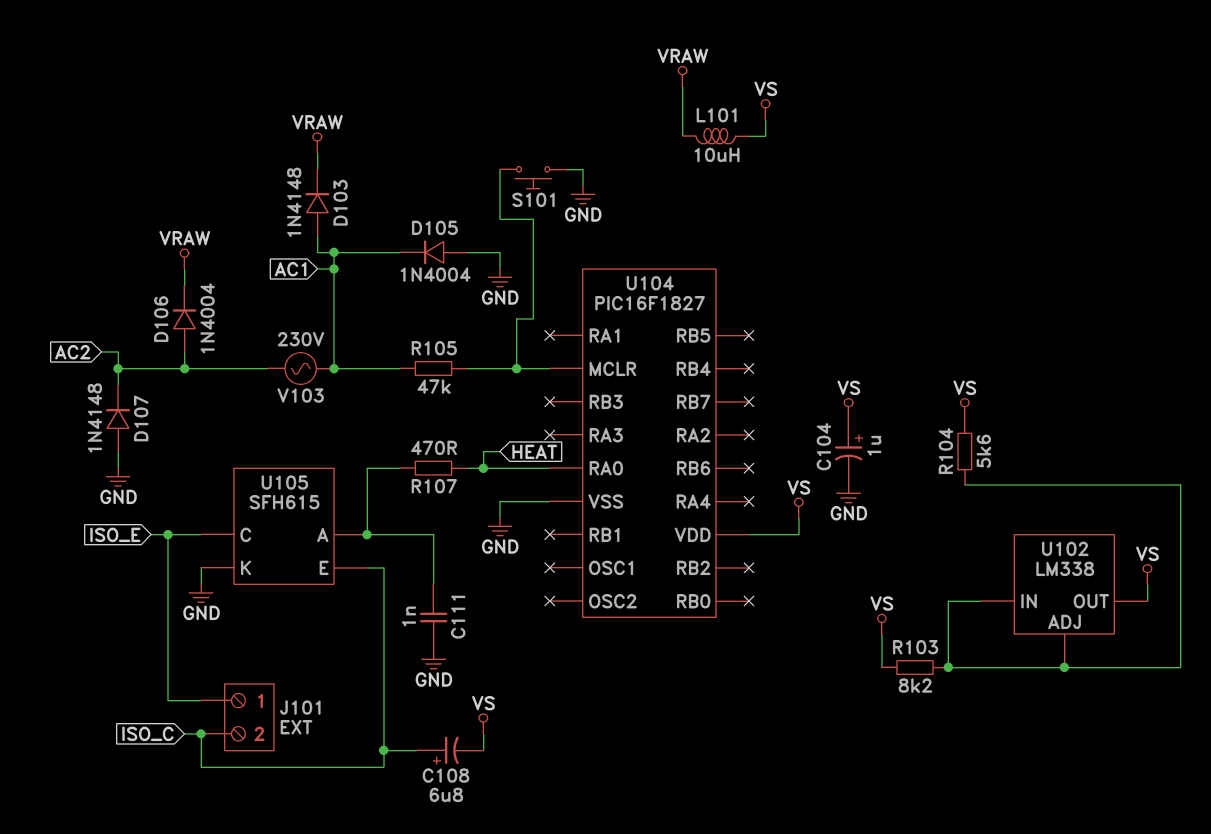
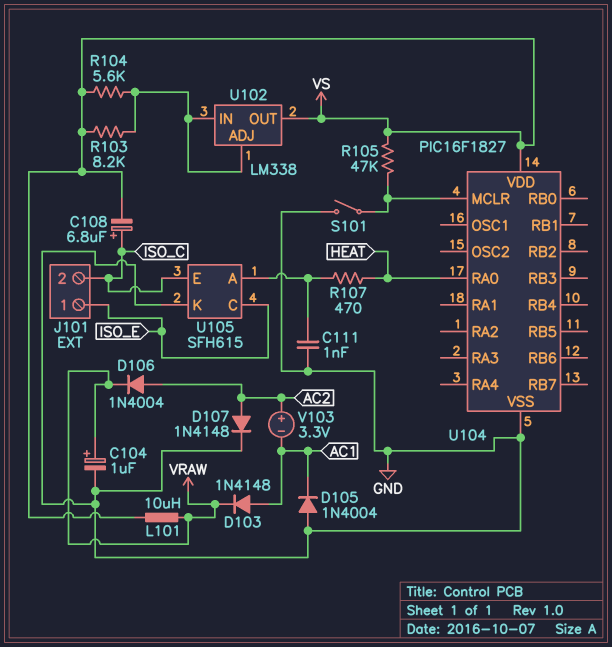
C104: 1uF (plus VS, minus GND) -> 1uF (plus VRAW, minus GND)
D107: diode 1N4148 (A GND, K AC2) -> diode 1N4148 (A AC2, K GND)
R105: 47k (AC1, U104/MCLR) -> 47k (U104/MCLR, VS)
S101: button (GND, U104/MCLR) -> switch (GND, U104/MCLR)
V103: AC 230V (AC1, AC2) -> 3.3V (plus AC2, minus AC1)

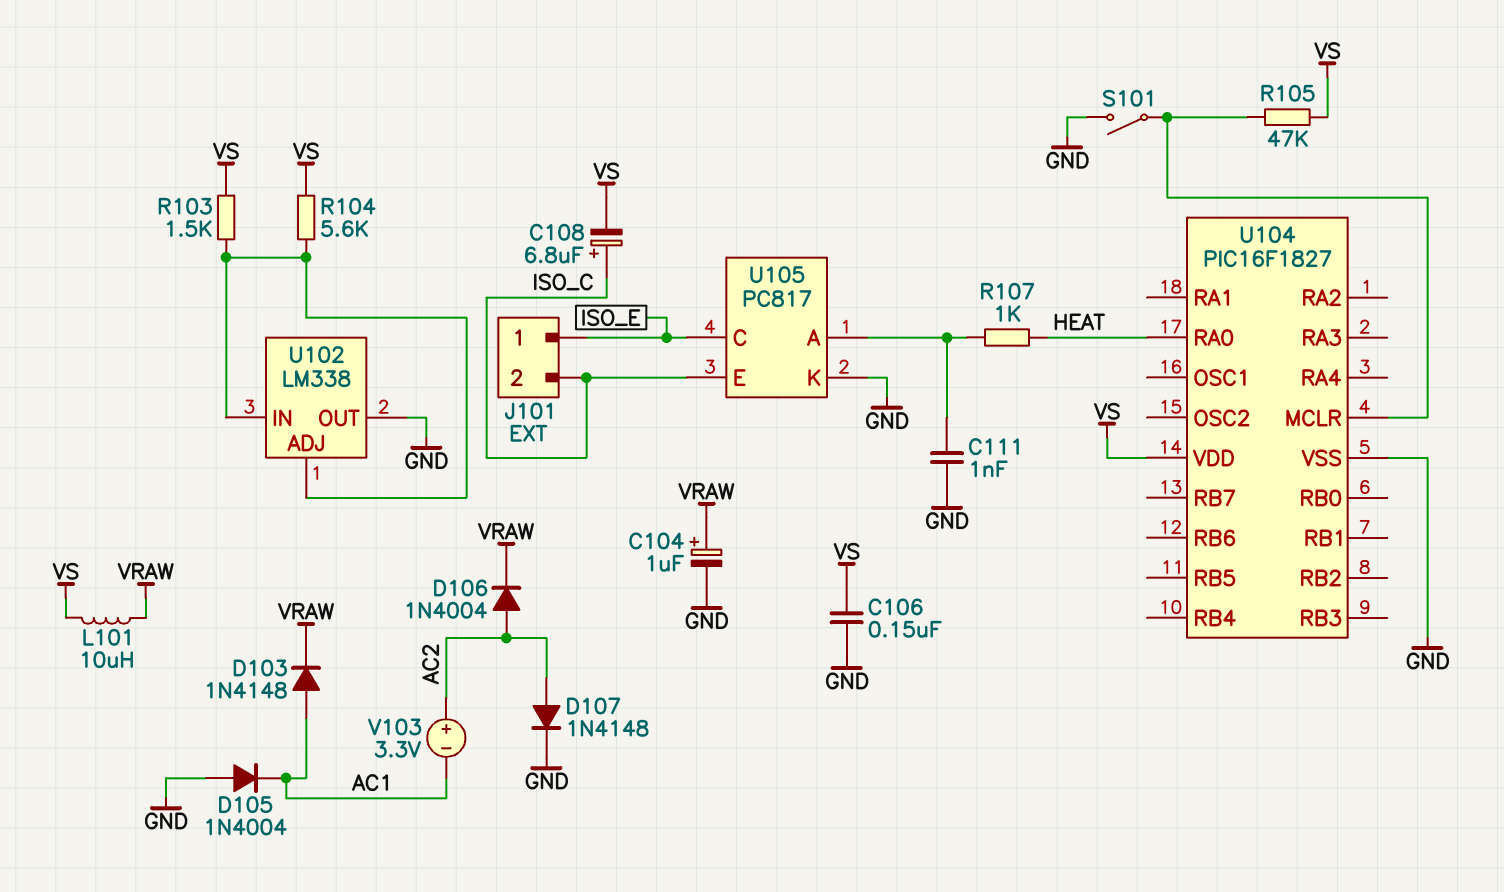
C106: none -> 150nF (GND, VS)
R103: 8.2k (U102/ADJ, VS) -> 1.5k (U102/ADJ, VS)
R107: 470 (HEAT, U105/A) -> 1k (HEAT, U105/A)
U102 pin OUT: VS -> GND
U105: SFH615 -> PC817

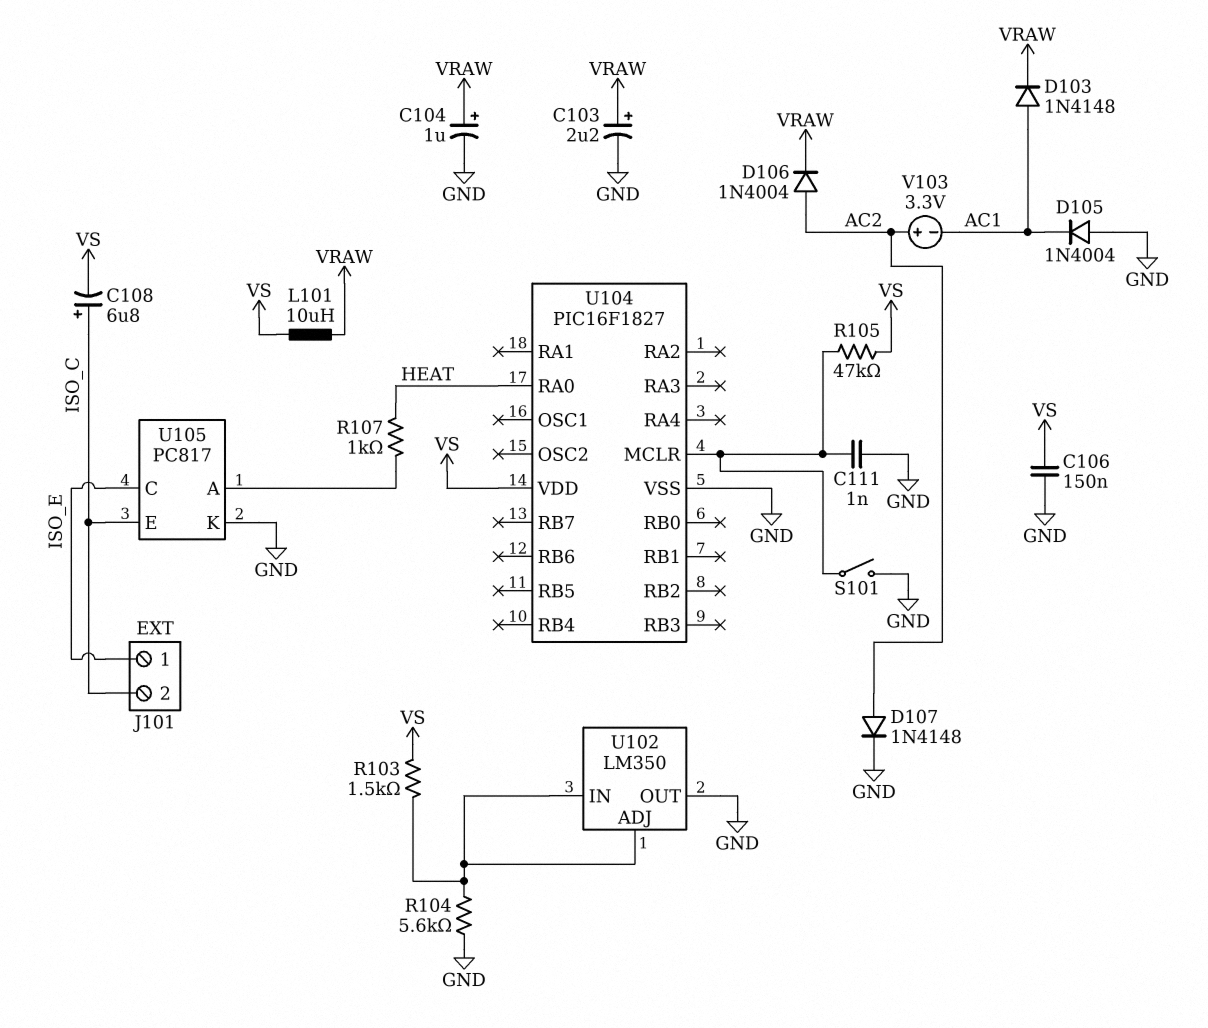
C103: none -> 2.2uF (plus VRAW, minus GND)
C111: 1nF (GND, U105/A) -> 1nF (GND, U104/MCLR)
R104: 5.6k (U102/ADJ, VS) -> 5.6k (GND, U102/ADJ)
U102: LM338 -> LM350

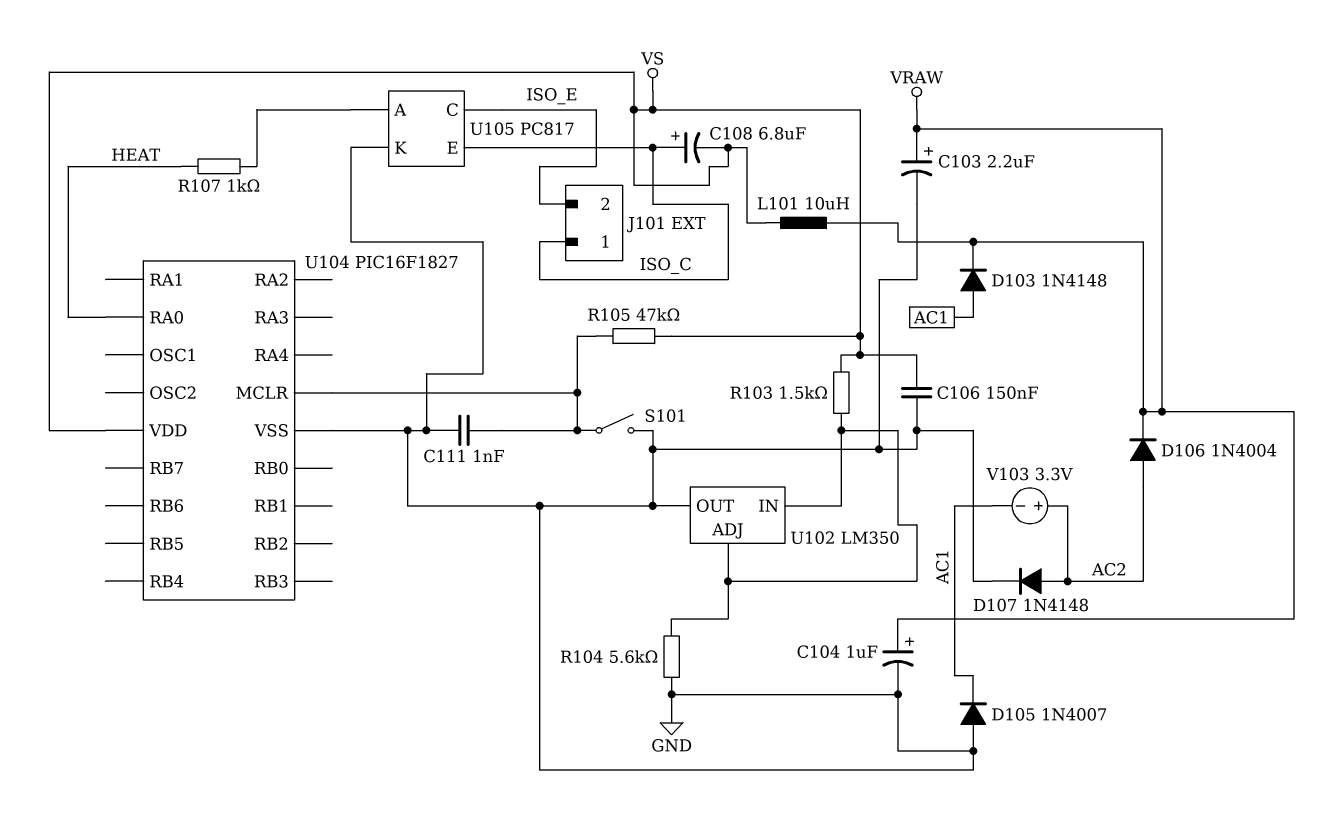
D105: diode 1N4004 (A GND, K AC1) -> diode 1N4007 (A GND, K AC1)
J101 pin 1: ISO_E -> ISO_C
J101 pin 2: ISO_C -> ISO_E

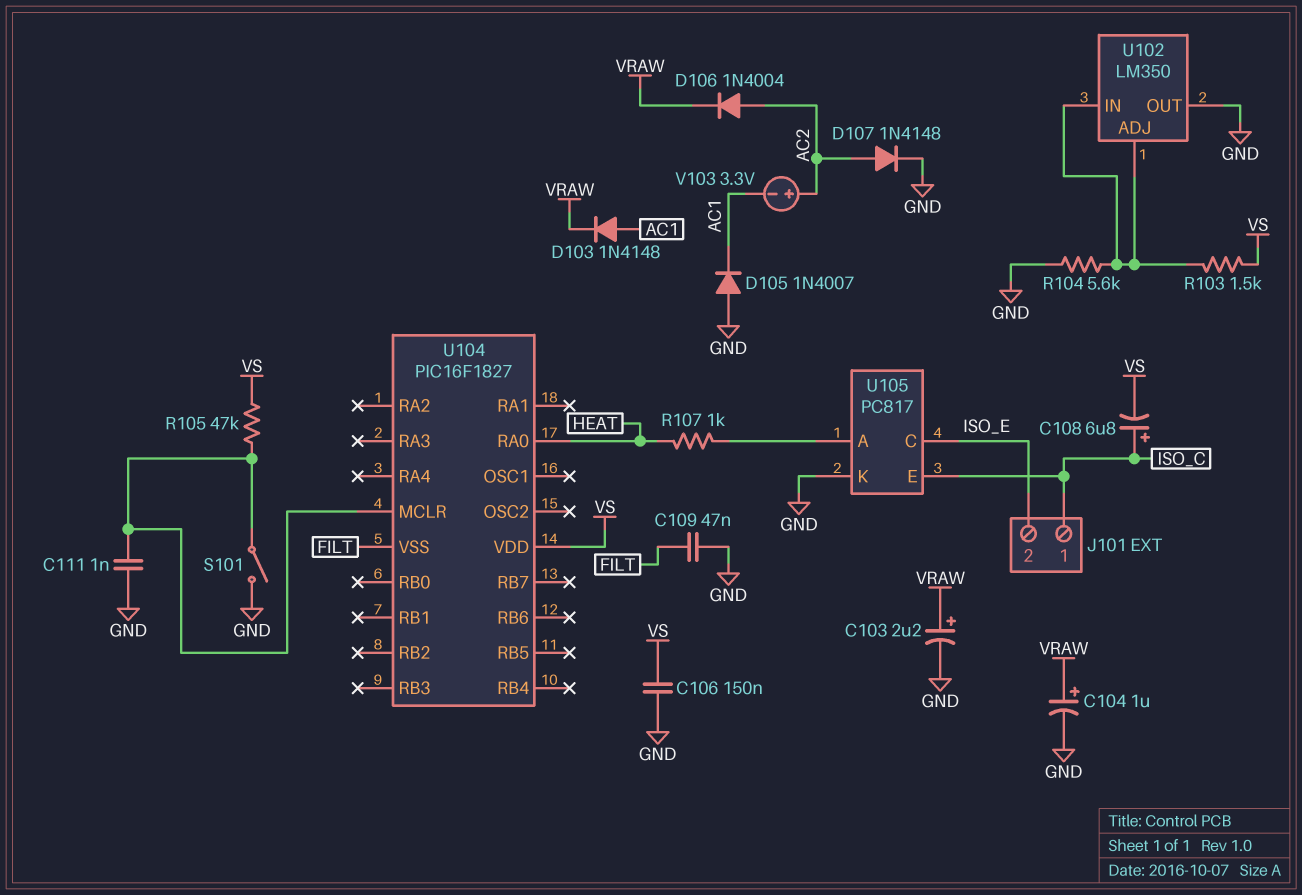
C109: none -> 47nF (FILT, GND)
L101: 10uH (VRAW, VS) -> none
U104 pin VSS: GND -> FILT

